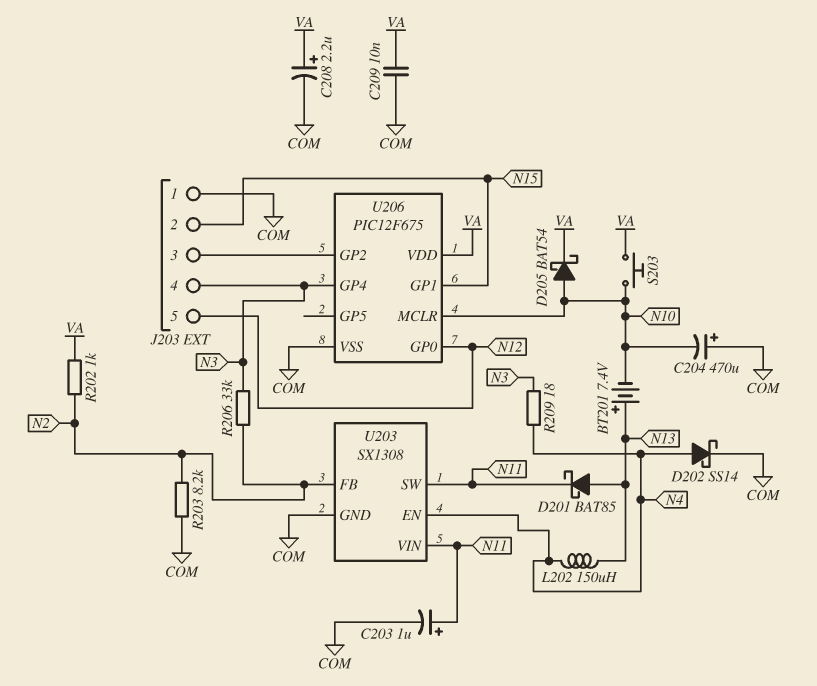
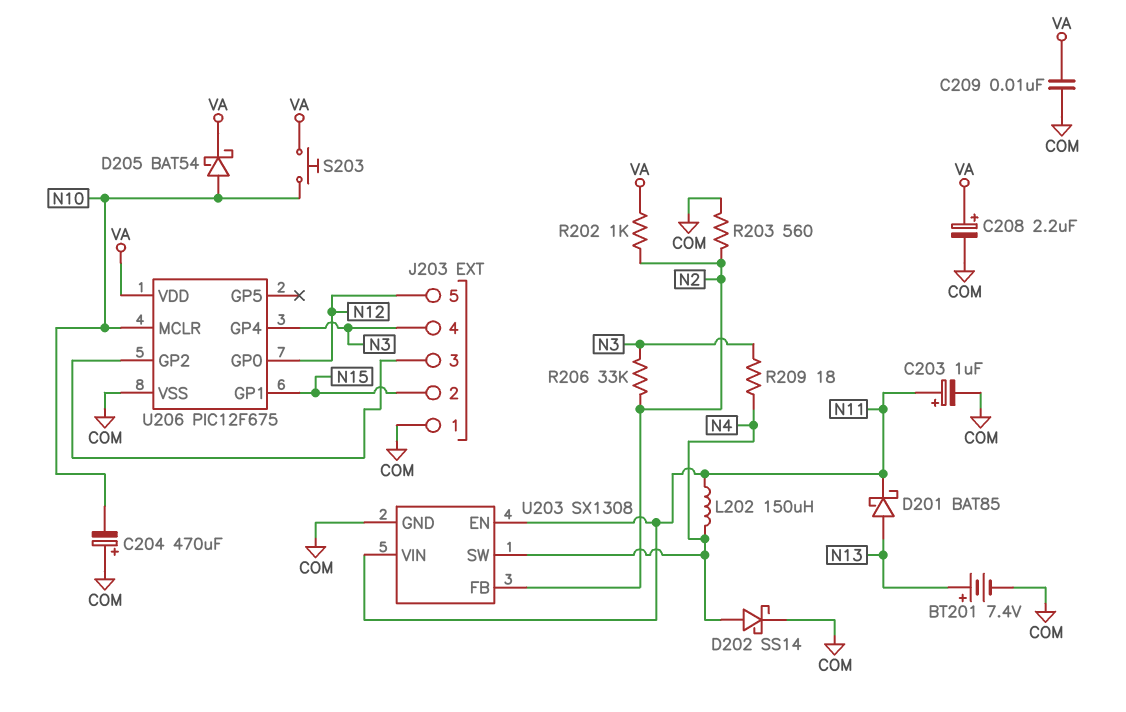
BT201: 7.4V (plus N13, minus N10) -> 7.4V (plus N13, minus COM)
L202: 150uH (N4, N13) -> 150uH (N4, N11)
R203: 8.2k (COM, N2) -> 560 (COM, N2)
U203 pin EN: N4 -> N11
U203 pin SW: N11 -> N4

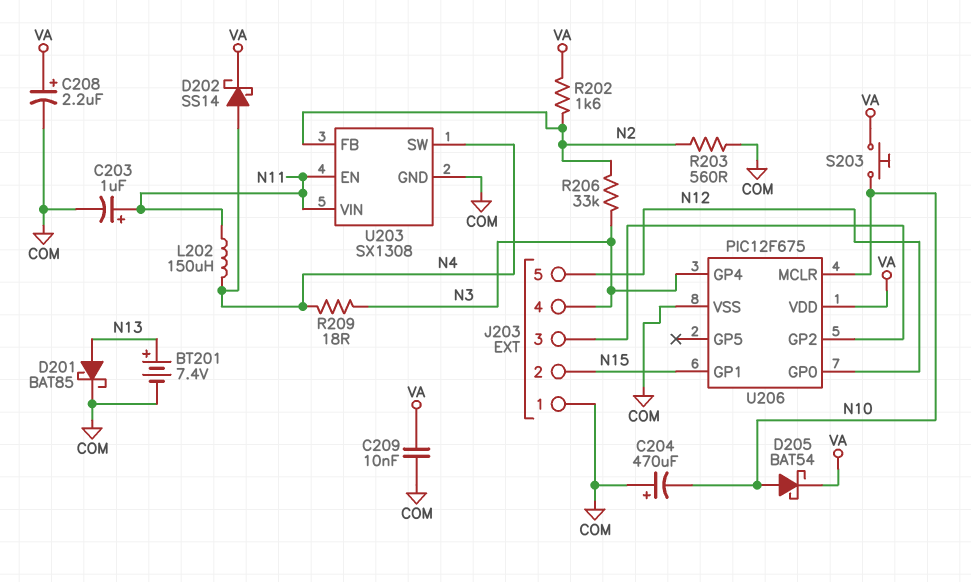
D201: schottky BAT85 (A N13, K N11) -> schottky BAT85 (A N13, K COM)
D202: schottky SS14 (A N4, K COM) -> schottky SS14 (A N4, K VA)
R202: 1k (N2, VA) -> 1.6k (N2, VA)

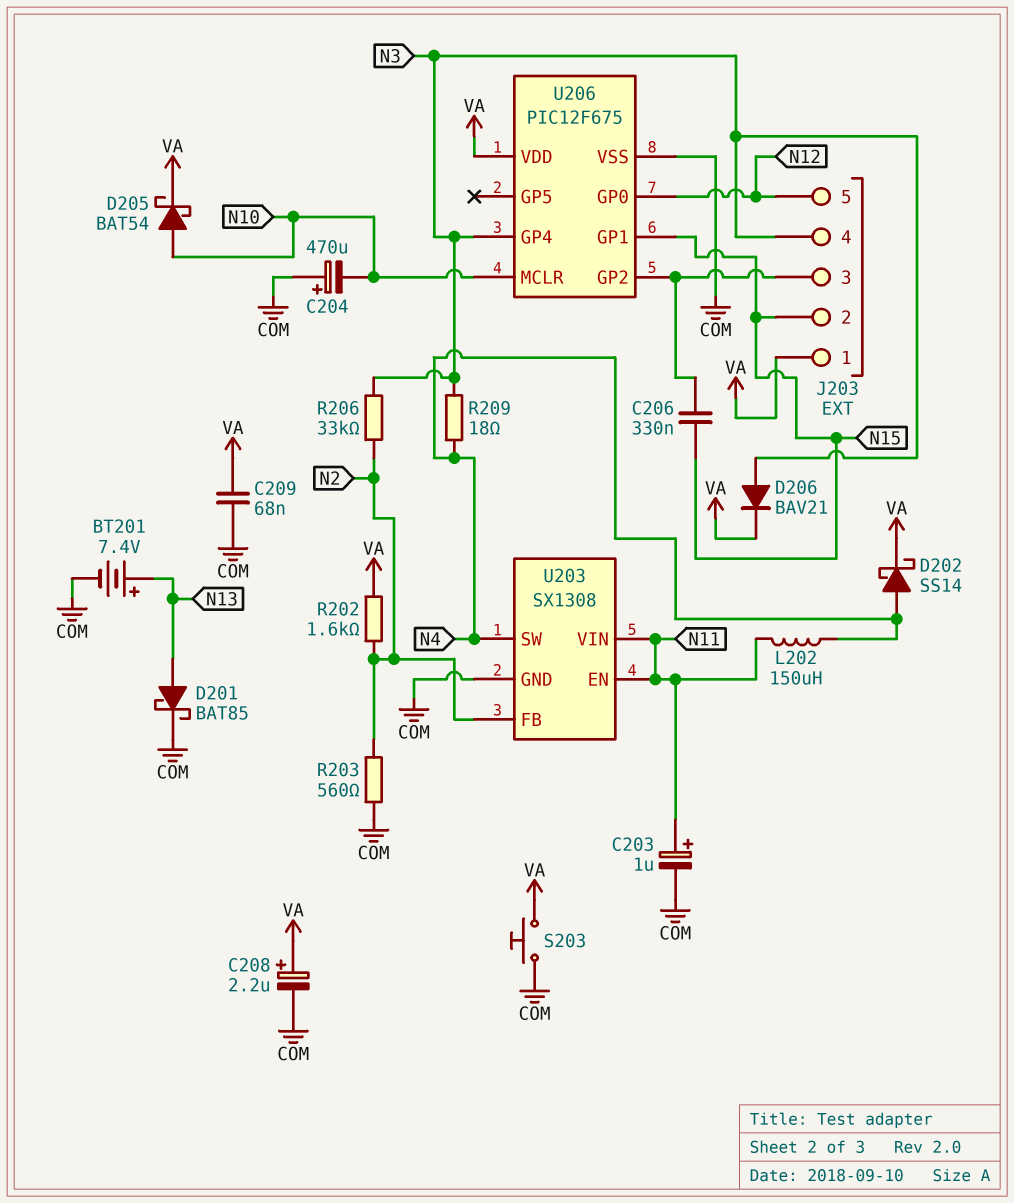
C206: none -> 330nF (J203/3, N15)
C209: 10nF (COM, VA) -> 68nF (COM, VA)
D206: none -> diode BAV21 (A N3, K VA)
J203 pin 1: COM -> VA
S203: button (N10, VA) -> button (COM, VA)

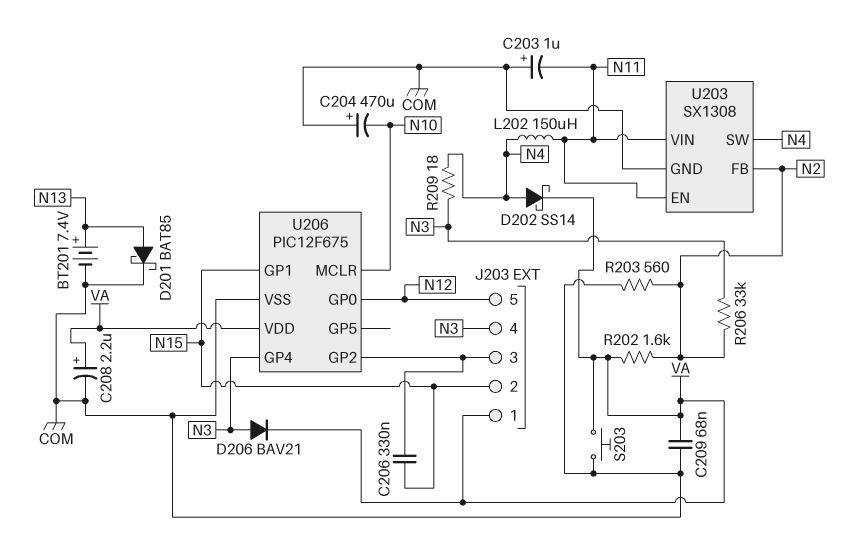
C203: 1uF (plus N11, minus COM) -> 1uF (plus COM, minus N11)
D205: schottky BAT54 (A N10, K VA) -> none

